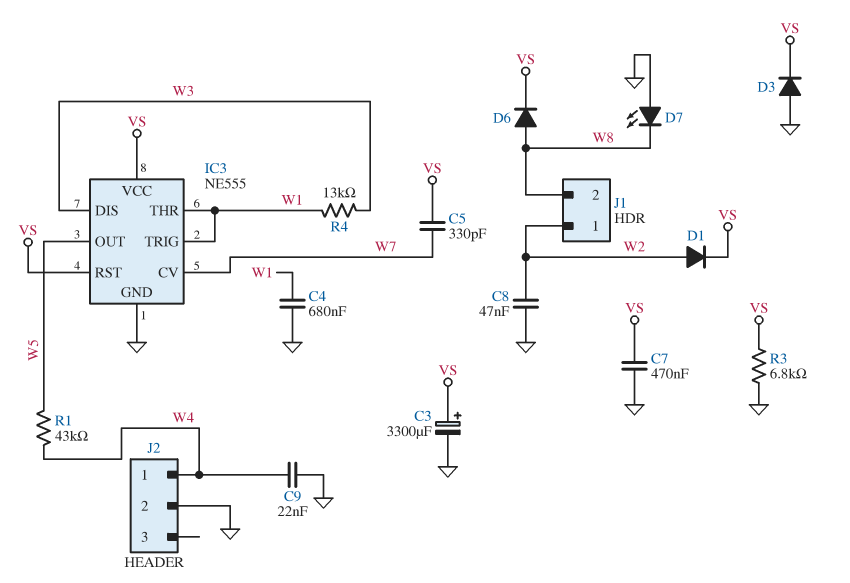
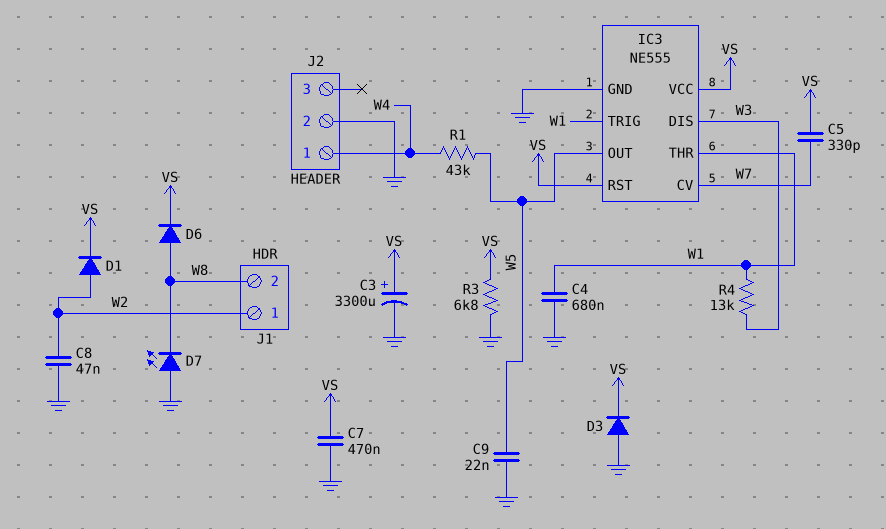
C9: 22nF (GND, W4) -> 22nF (GND, W5)

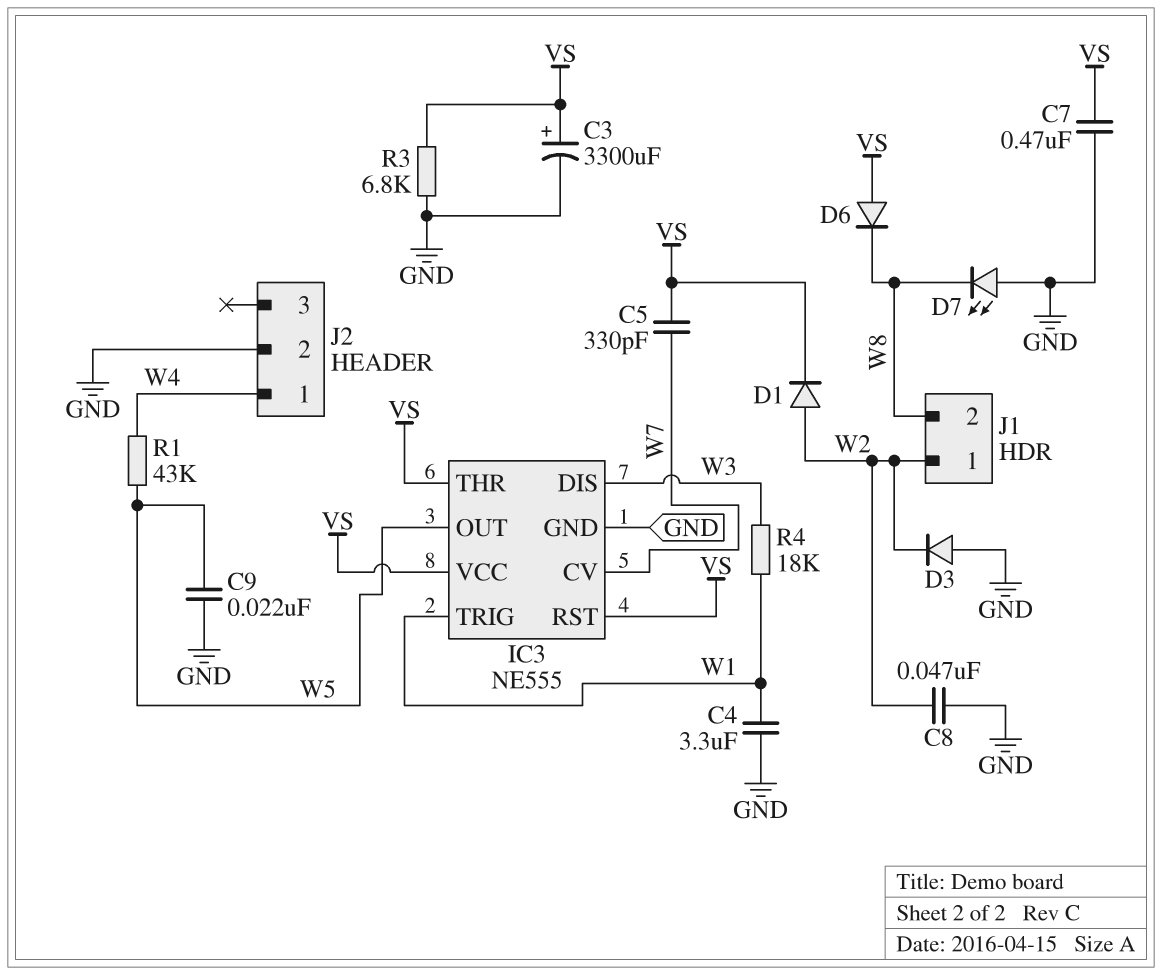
C4: 680nF (GND, W1) -> 3.3uF (GND, W1)
D3: diode (A GND, K VS) -> diode (A GND, K W2)
D6: diode (A W8, K VS) -> diode (A VS, K W8)
IC3 pin THR: W1 -> VS
R4: 13k (W1, W3) -> 18k (W1, W3)

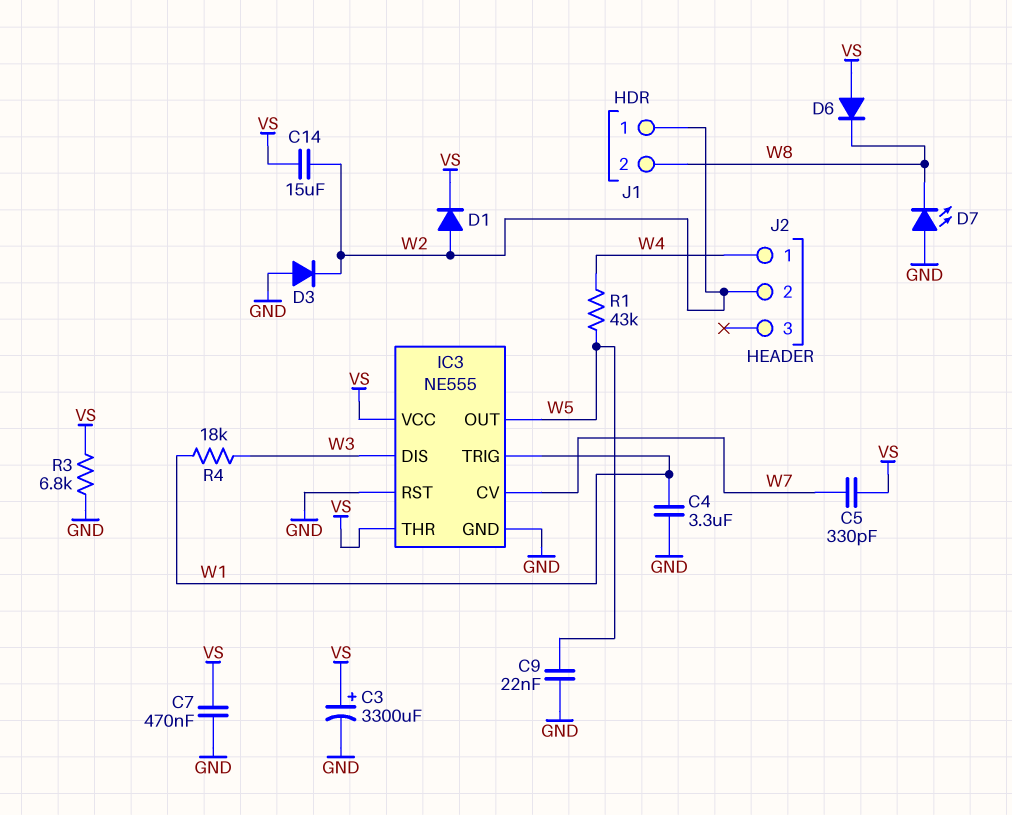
C8: 47nF (GND, W2) -> none
C14: none -> 15uF (VS, W2)
IC3 pin RST: VS -> GND
J2 pin 2: GND -> W2

